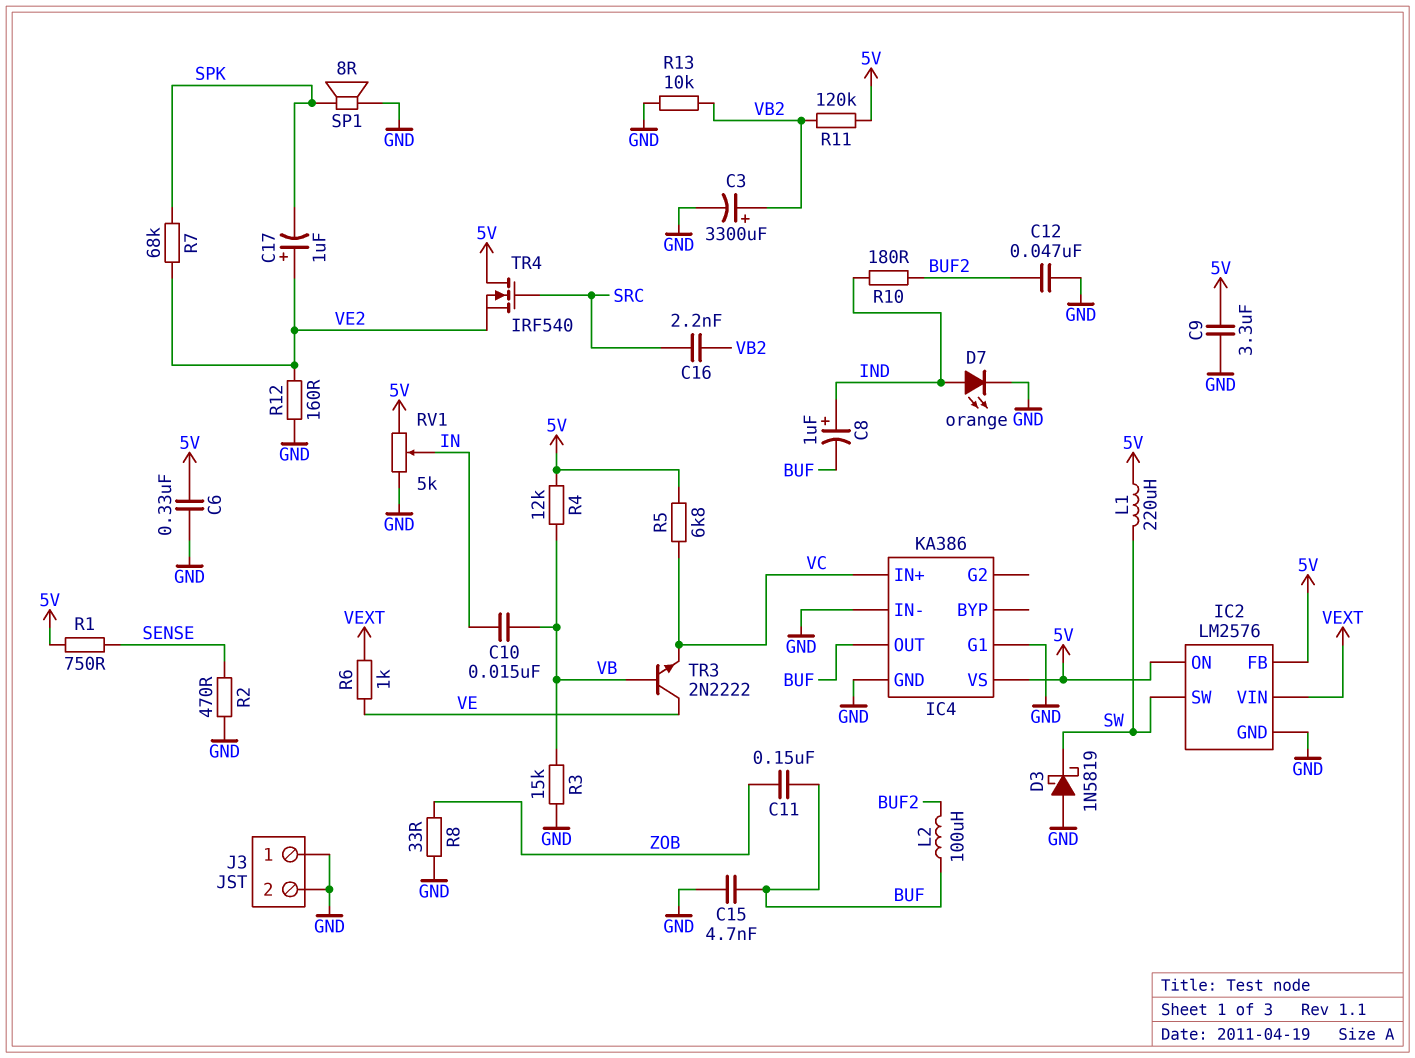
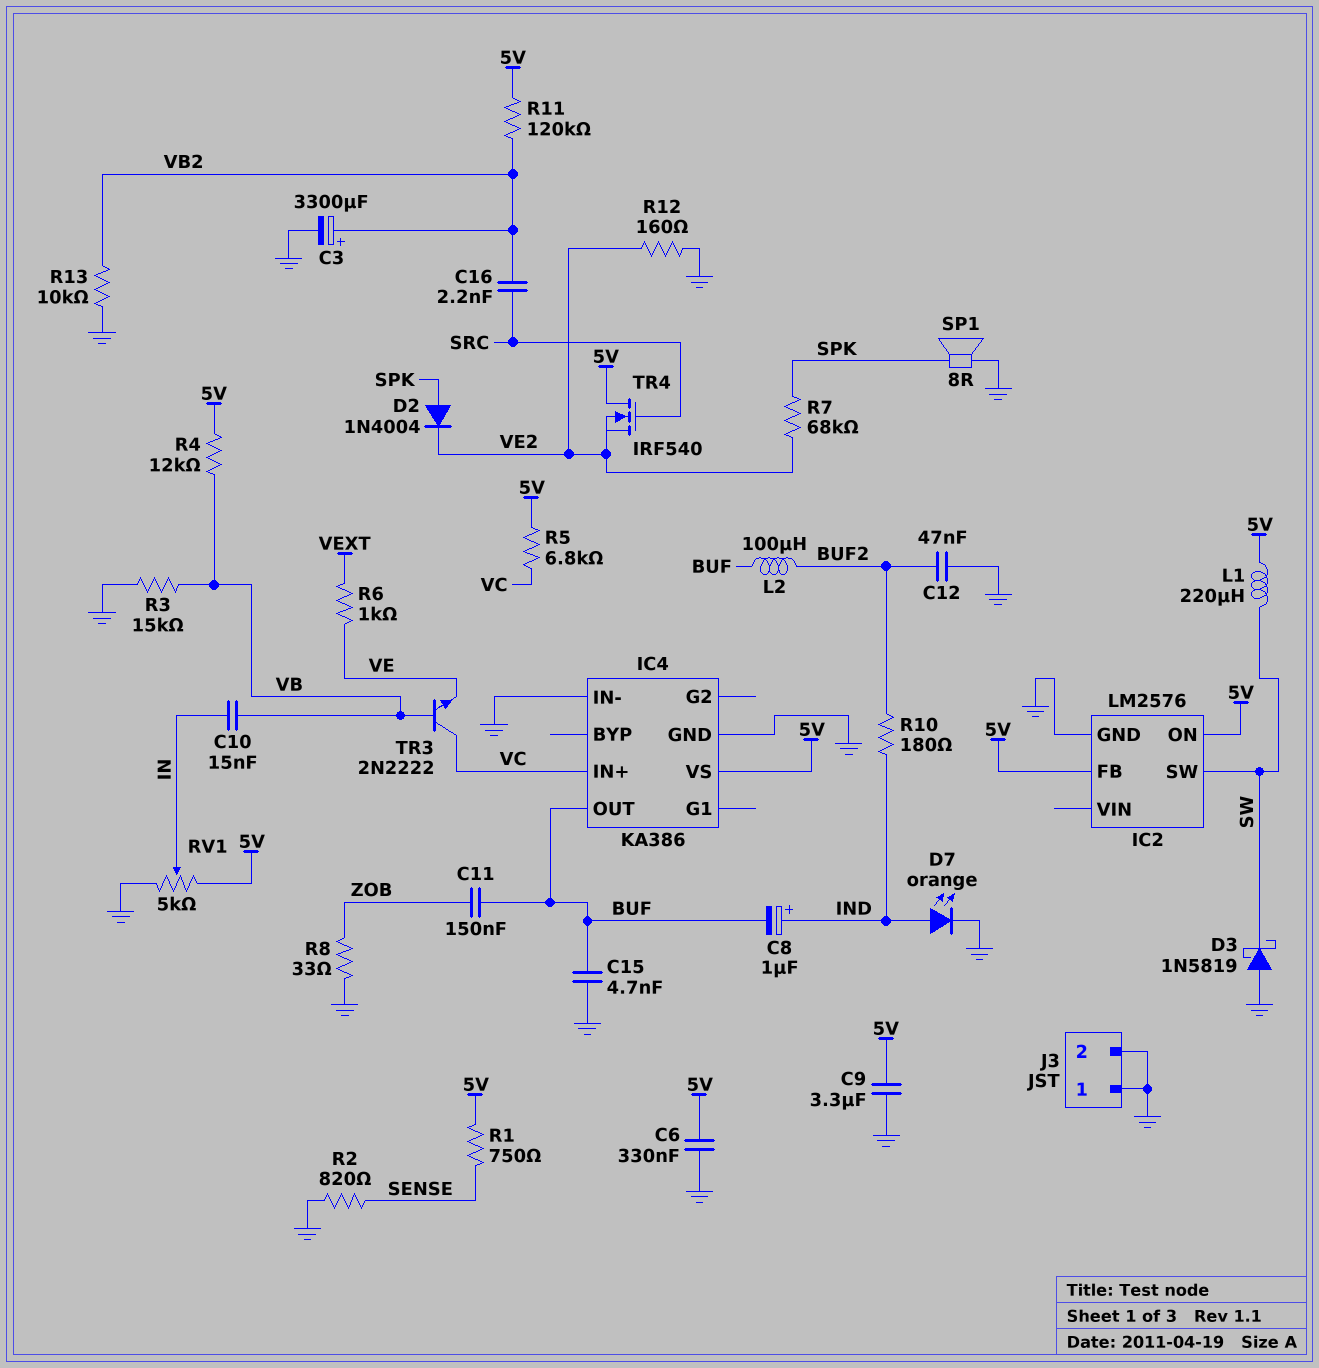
C17: 1uF (plus VE2, minus SPK) -> none
D2: none -> diode 1N4004 (A SPK, K VE2)
IC2 pin VIN: VEXT -> none
IC4 pin G1: GND -> none
R2: 470 (GND, SENSE) -> 820 (GND, SENSE)
TR3: NPN 2N2222 (B VB, C VE, E VC) -> NPN 2N2222 (B VB, C VC, E VE)

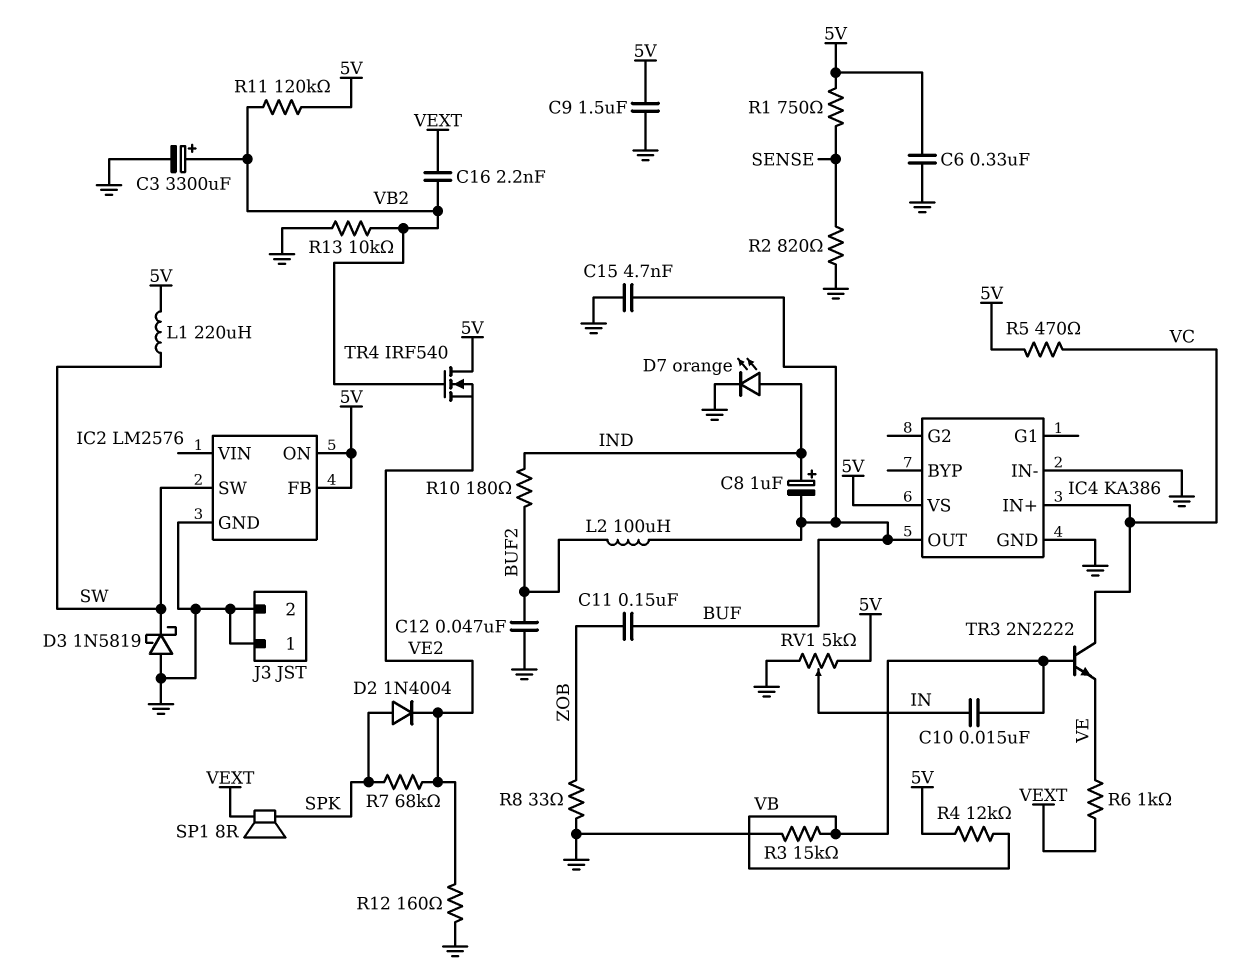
C9: 3.3uF (5V, GND) -> 1.5uF (5V, GND)
C16: 2.2nF (SRC, VB2) -> 2.2nF (VB2, VEXT)
R5: 6.8k (5V, VC) -> 470 (5V, VC)
SP1: speaker 8R (GND, SPK) -> speaker 8R (SPK, VEXT)
TR4: NMOS IRF540 (G SRC, D 5V, S VE2) -> NMOS IRF540 (G VB2, D 5V, S VE2)

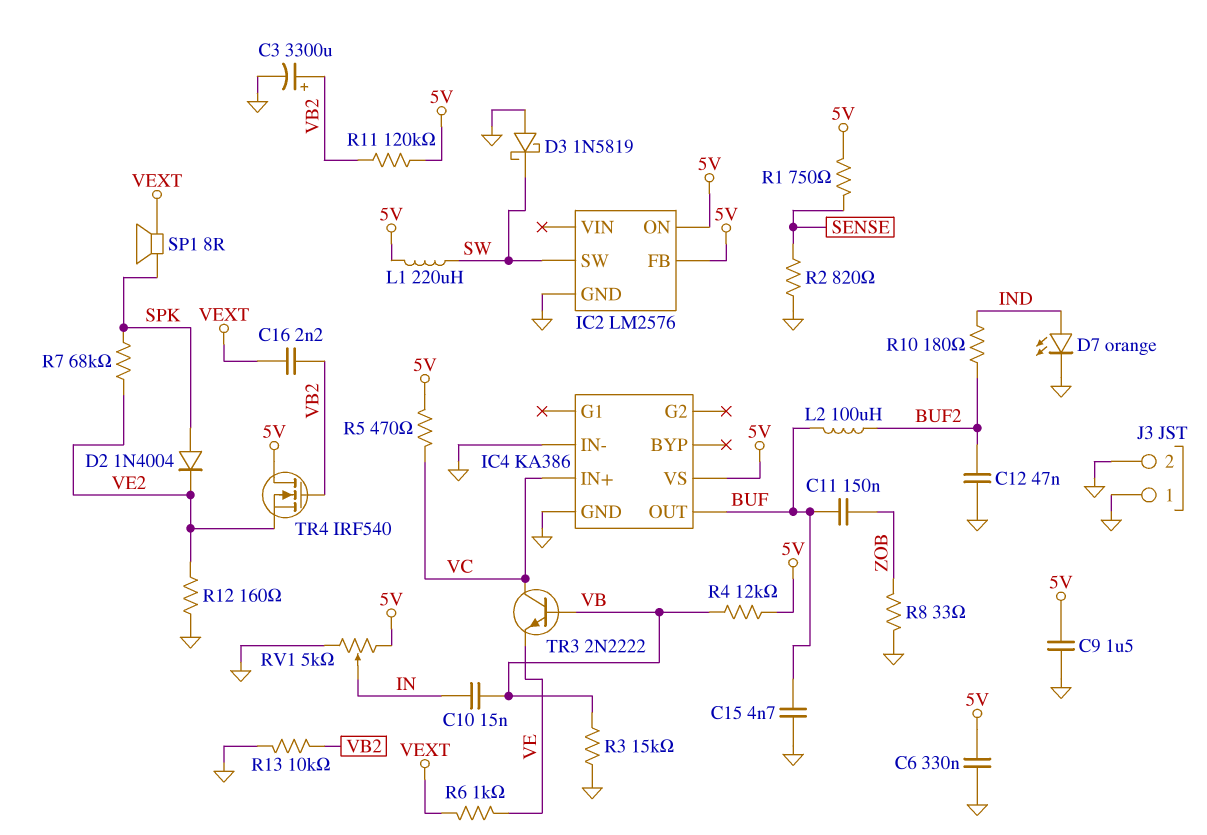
C8: 1uF (plus IND, minus BUF) -> none

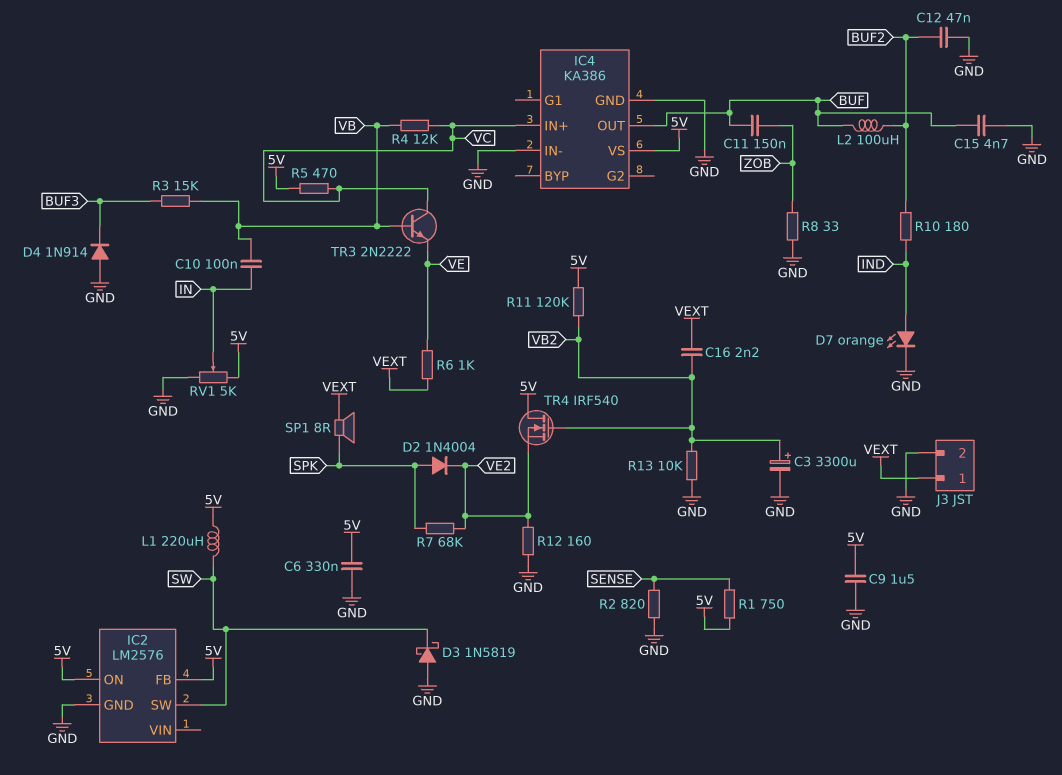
C10: 15nF (IN, VB) -> 100nF (IN, VB)
D4: none -> diode 1N914 (A GND, K BUF3)
J3 pin 1: GND -> VEXT
R3: 15k (GND, VB) -> 15k (BUF3, VB)
R4: 12k (5V, VB) -> 12k (VB, VC)

